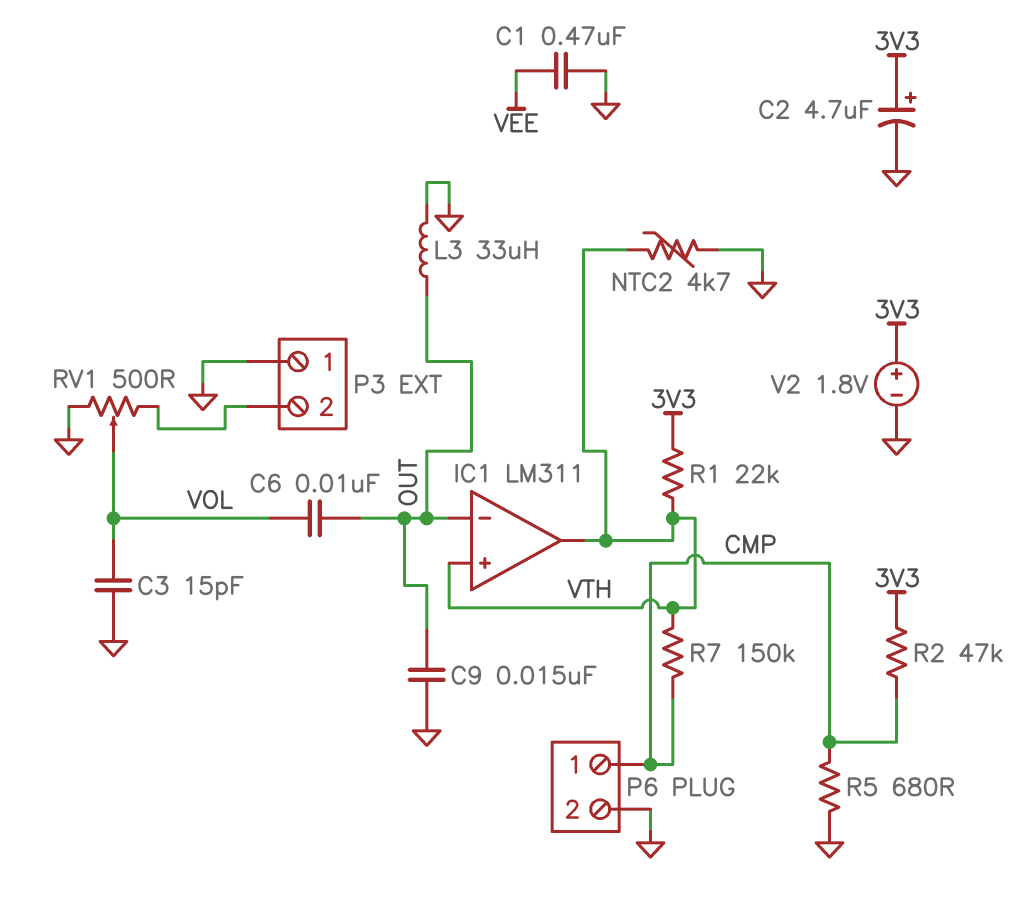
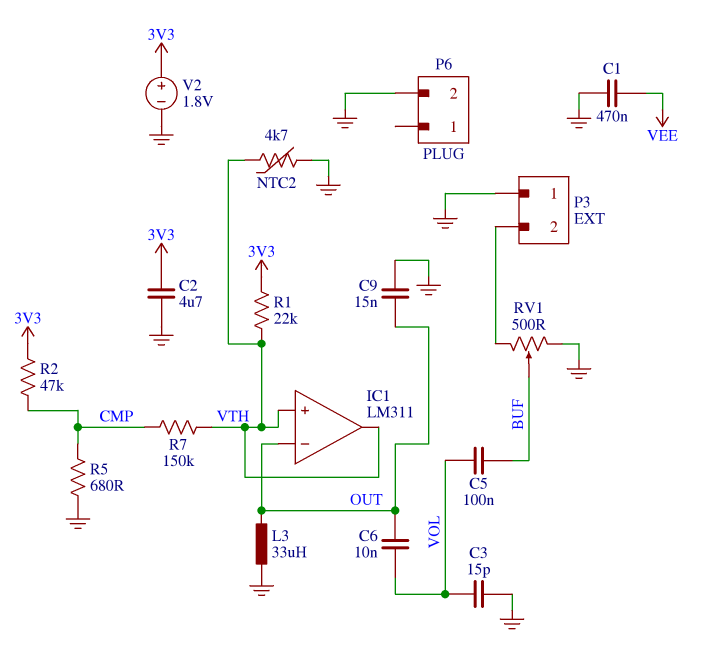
C2: 4.7uF (plus 3V3, minus GND) -> 4.7uF (3V3, GND)
C5: none -> 100nF (BUF, VOL)
P6 pin 1: CMP -> none
RV1: 500 (GND, P3/2, wiper VOL) -> 500 (GND, P3/2, wiper BUF)

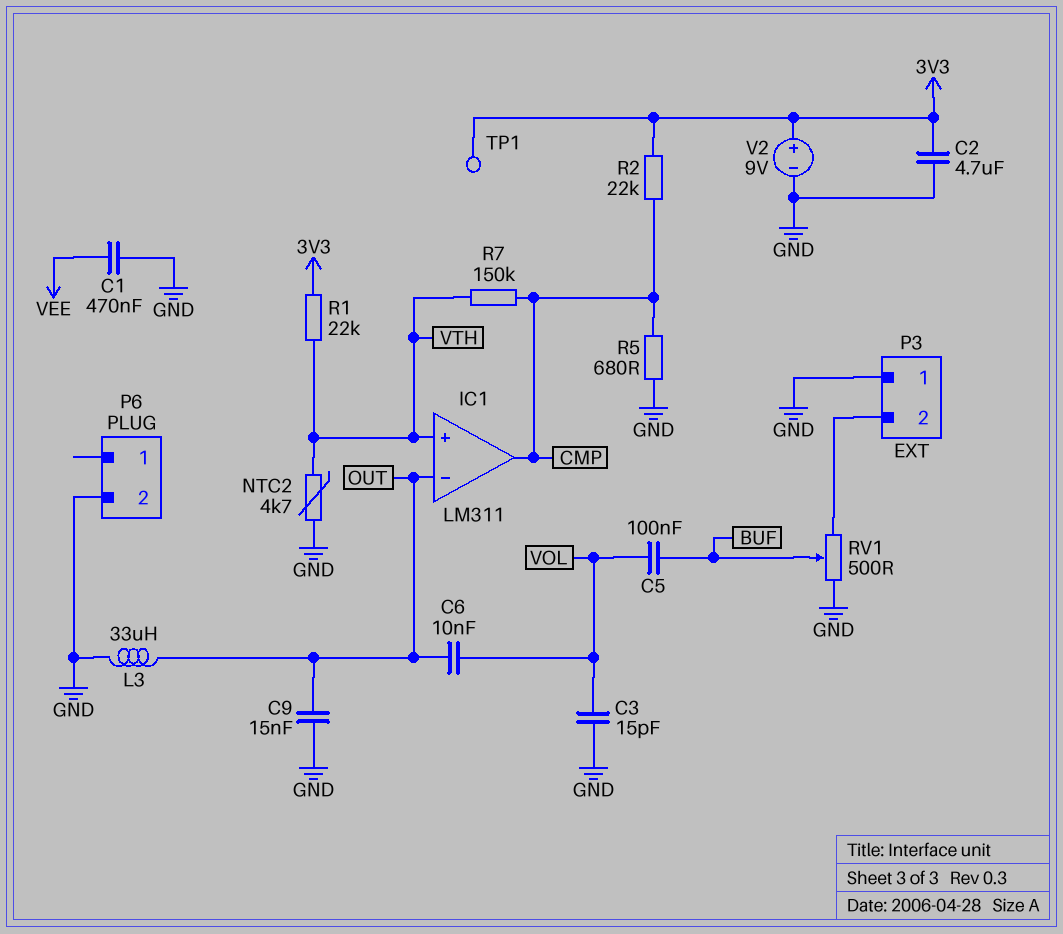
IC1 pin out: VTH -> CMP
R2: 47k (3V3, CMP) -> 22k (3V3, CMP)
TP1: none -> test point (3V3)
V2: 1.8V (plus 3V3, minus GND) -> 9V (plus 3V3, minus GND)

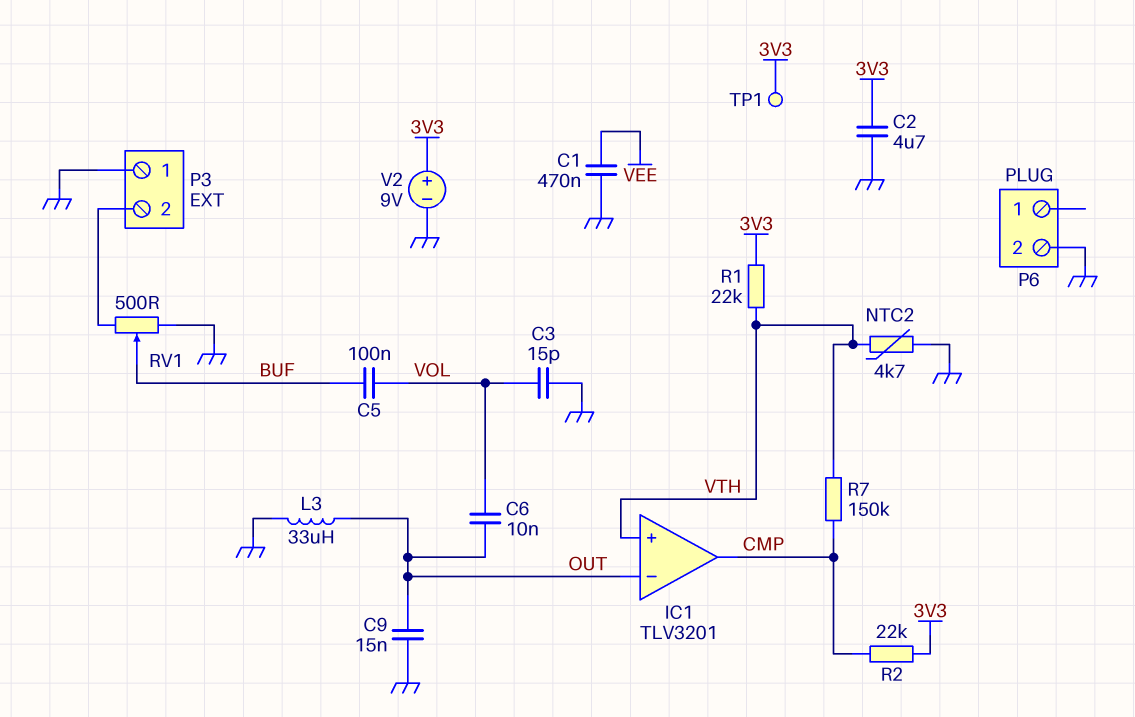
IC1: LM311 -> TLV3201
R5: 680 (CMP, GND) -> none

